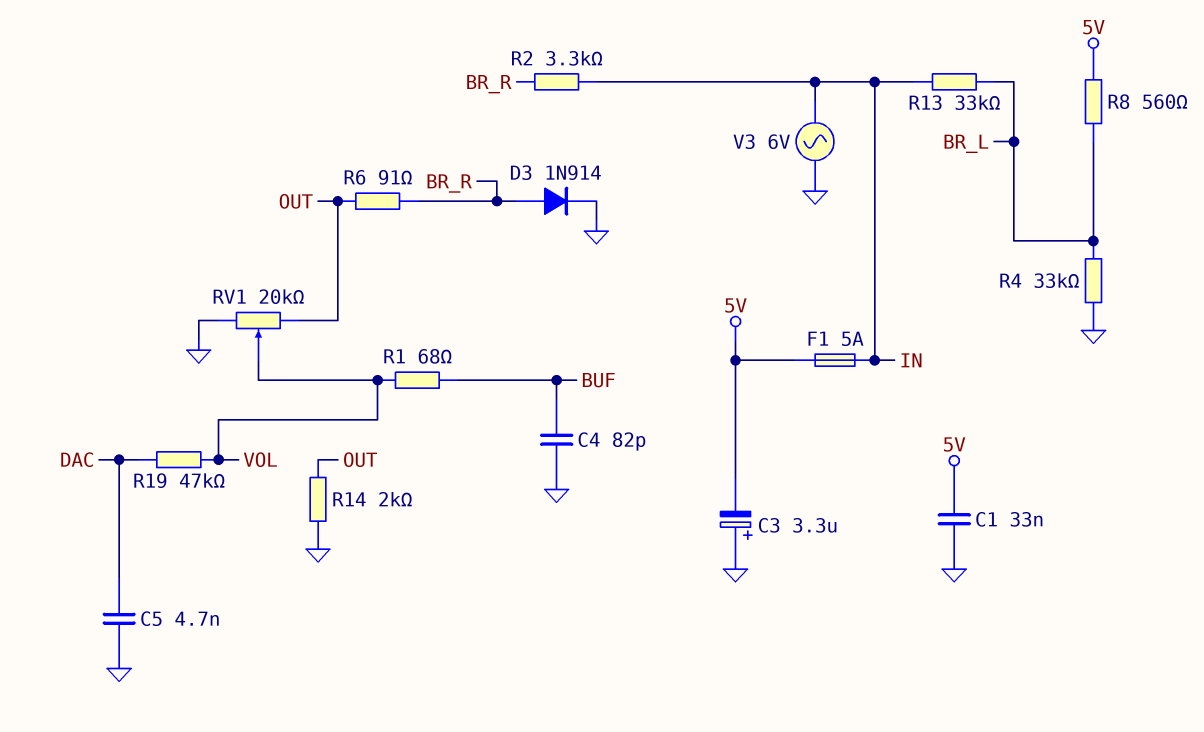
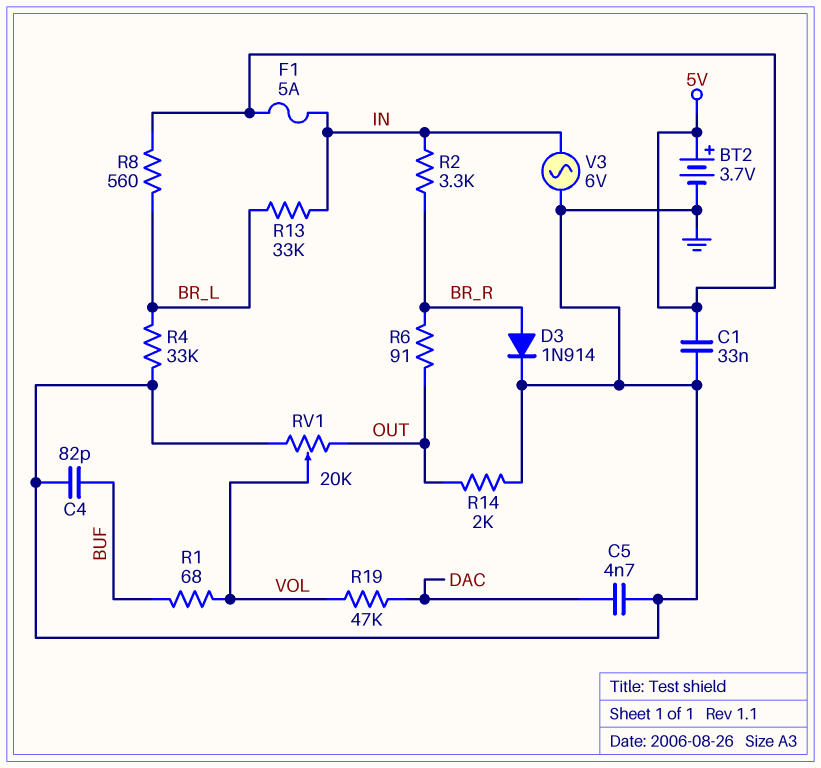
BT2: none -> 3.7V (plus 5V, minus GND)
C3: 3.3uF (plus GND, minus 5V) -> none

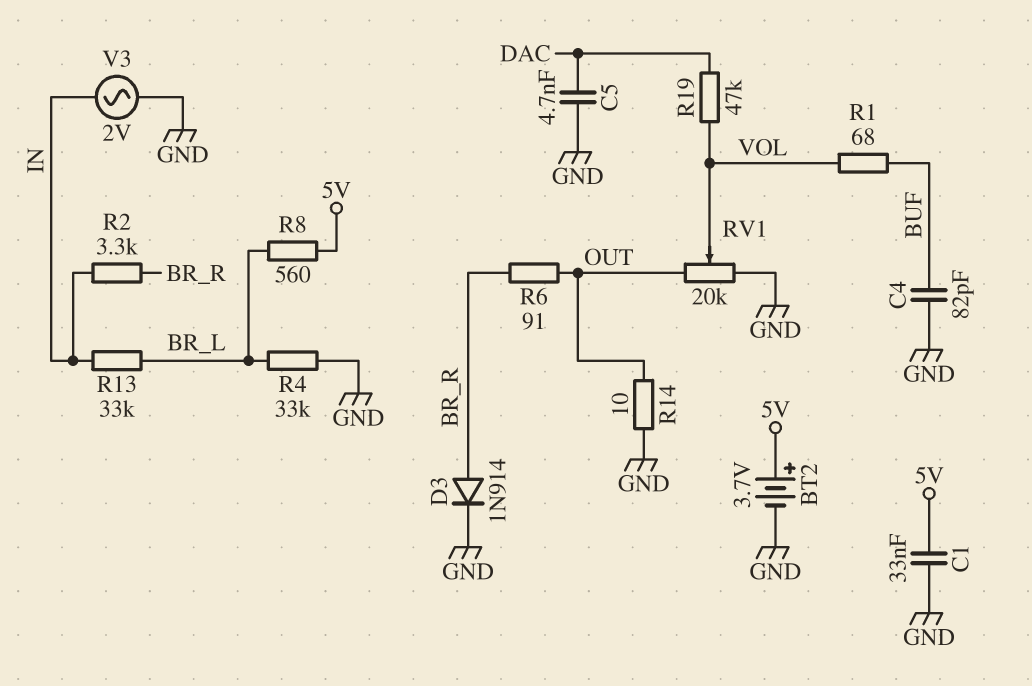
F1: 5A (5V, IN) -> none
R14: 2k (GND, OUT) -> 10 (GND, OUT)
V3: AC 6V (GND, IN) -> AC 2V (GND, IN)

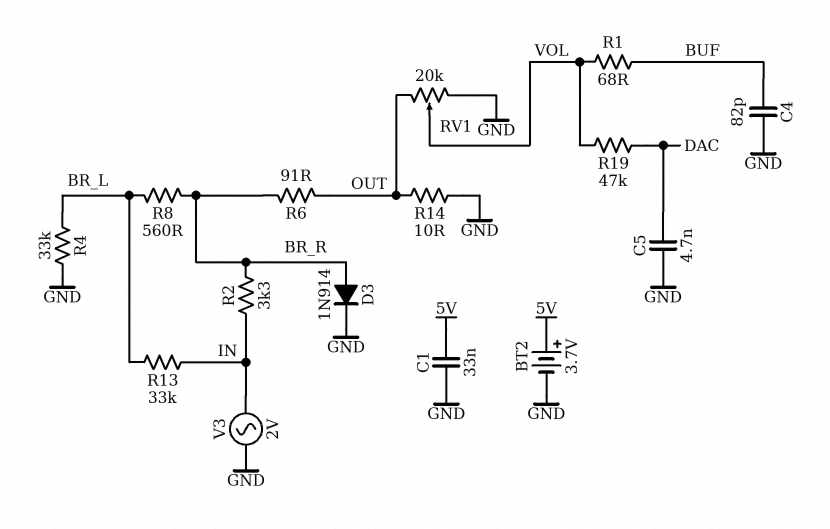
R8: 560 (5V, BR_L) -> 560 (BR_L, BR_R)

